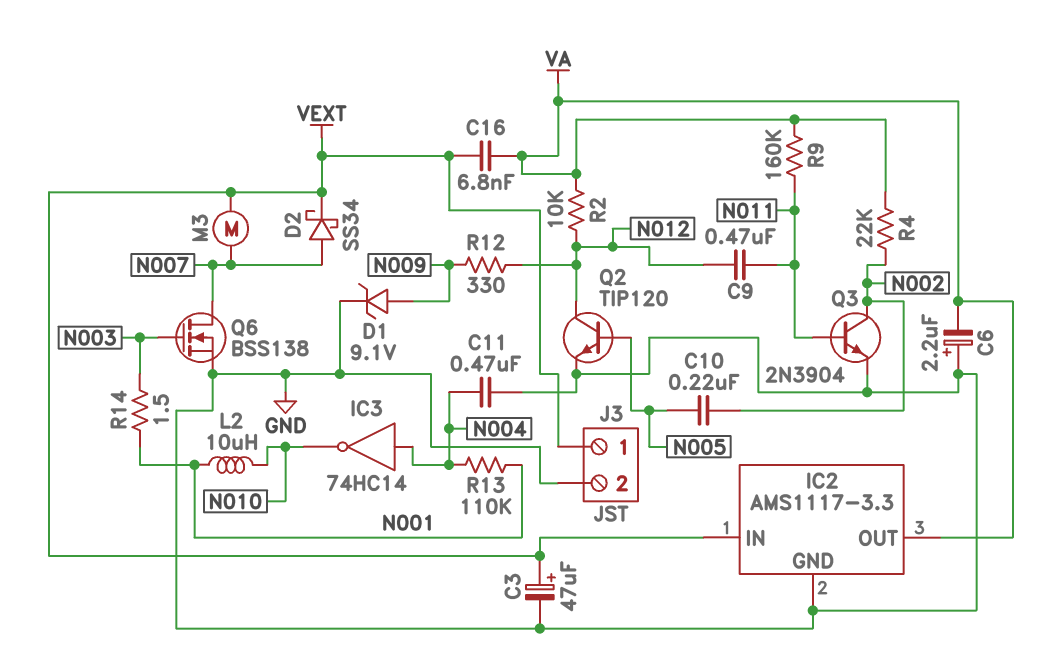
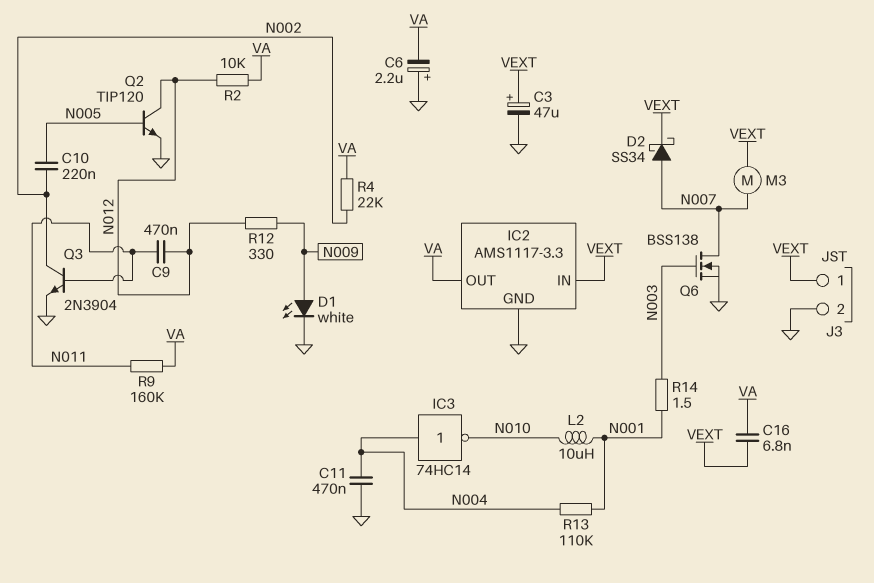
D1: zener 9.1V (A N009, K GND) -> LED white (A N009, K GND)

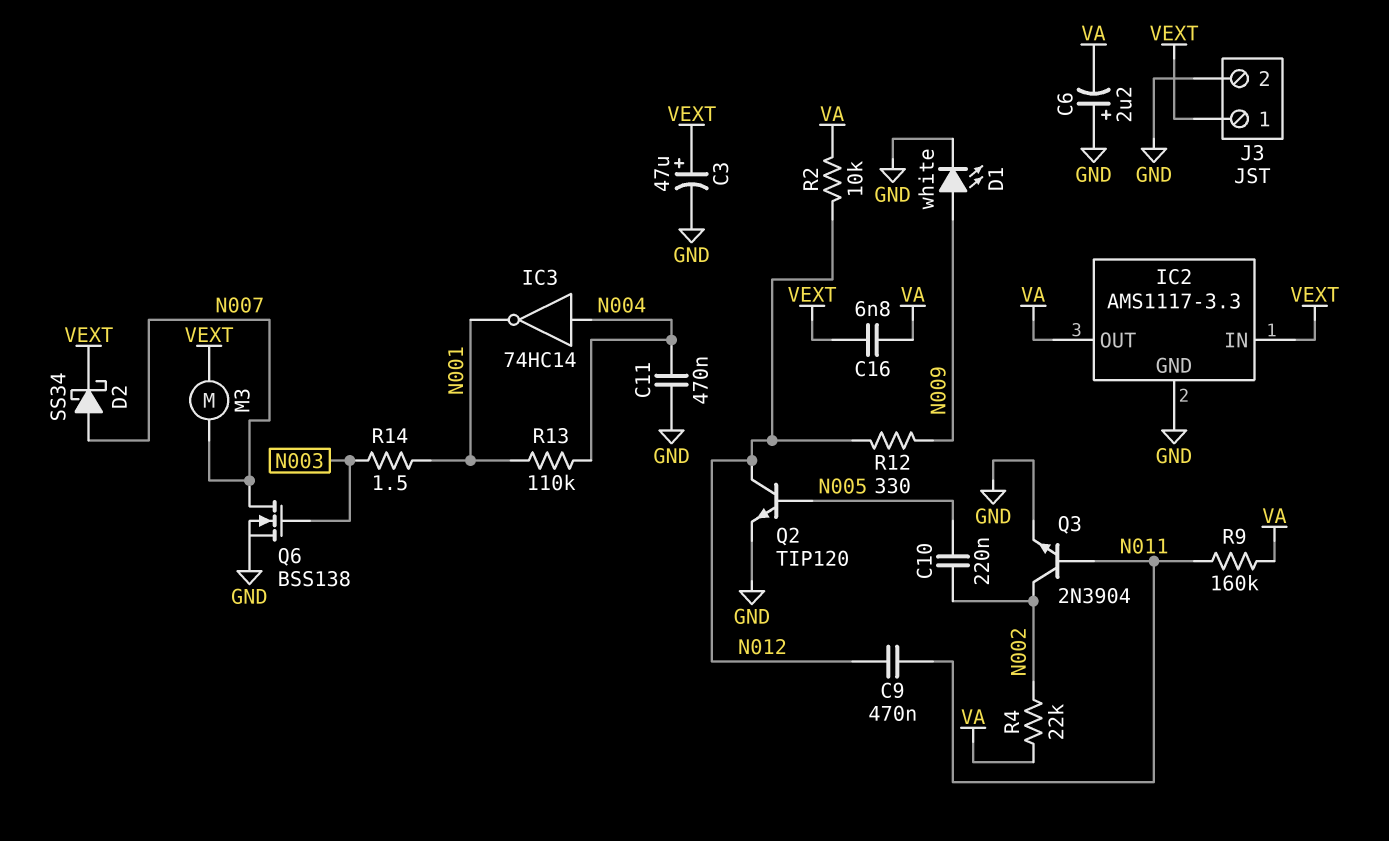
IC3: NOT 74HC14 (in N004, out N010) -> NOT 74HC14 (in N004, out N001)
L2: 10uH (N001, N010) -> none

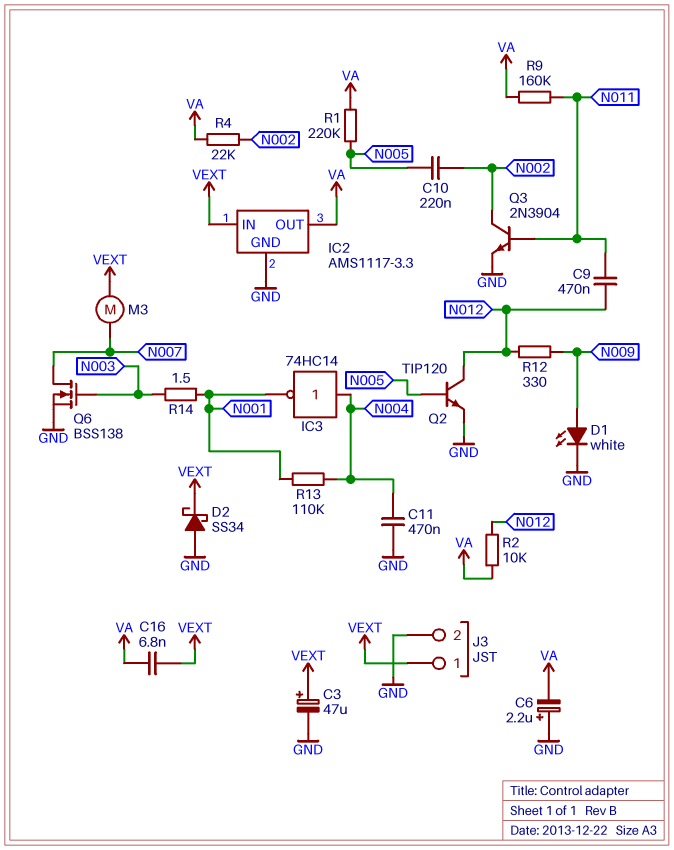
D2: schottky SS34 (A N007, K VEXT) -> schottky SS34 (A GND, K VEXT)
R1: none -> 220k (N005, VA)

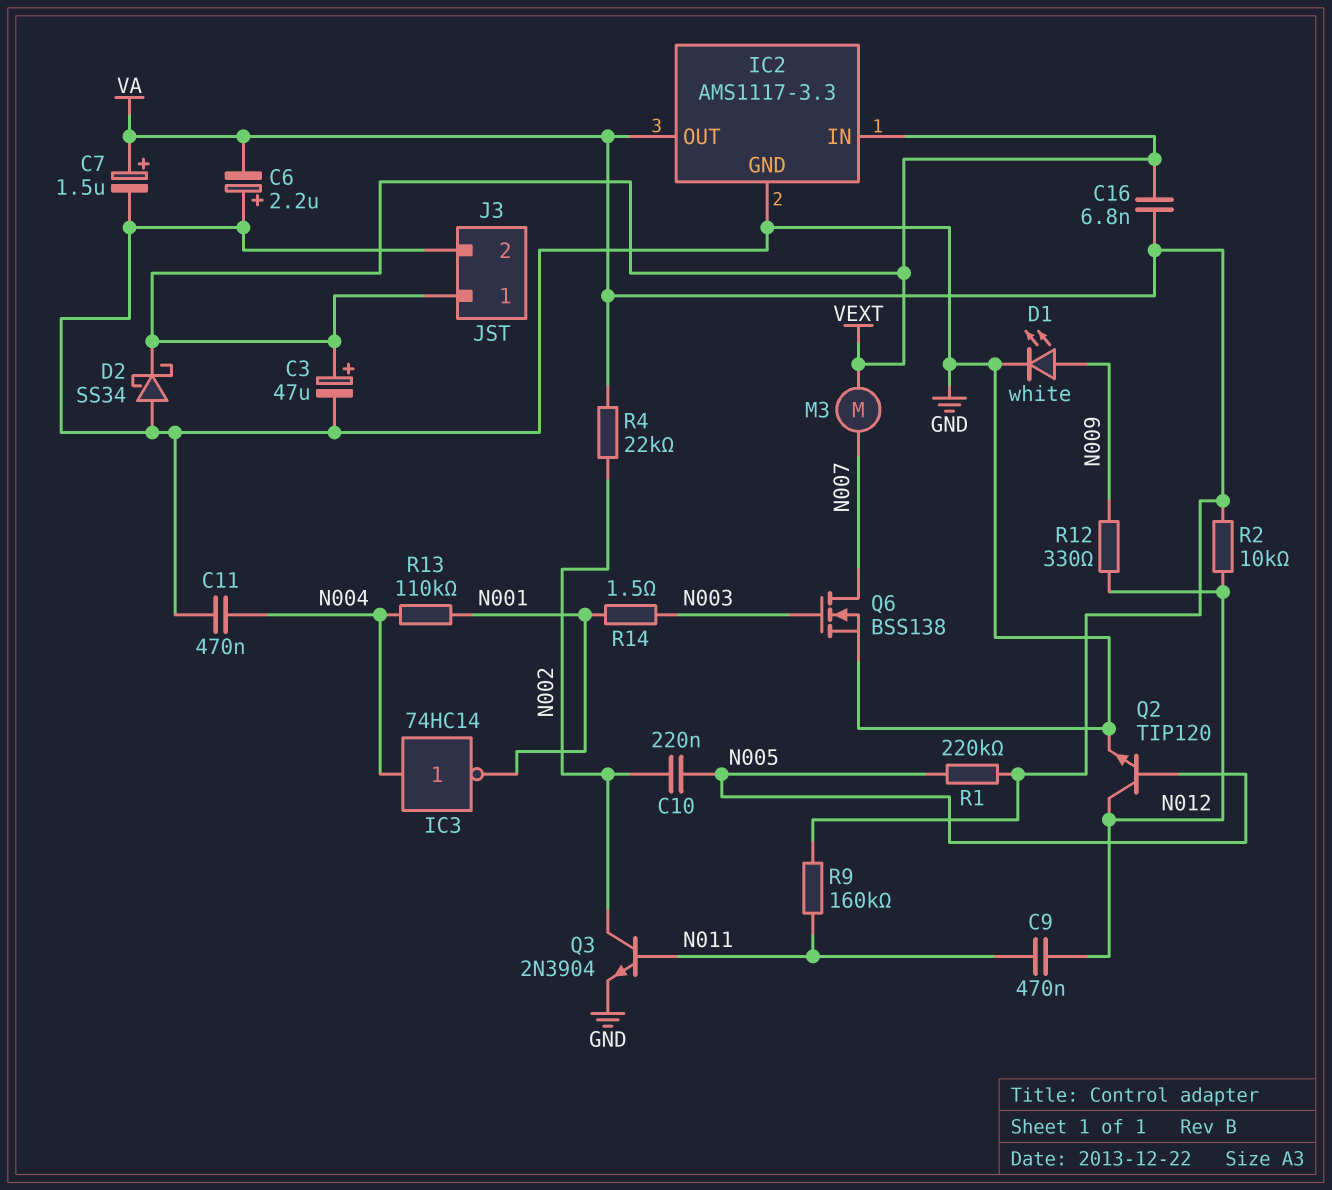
C7: none -> 1.5uF (plus VA, minus GND)

